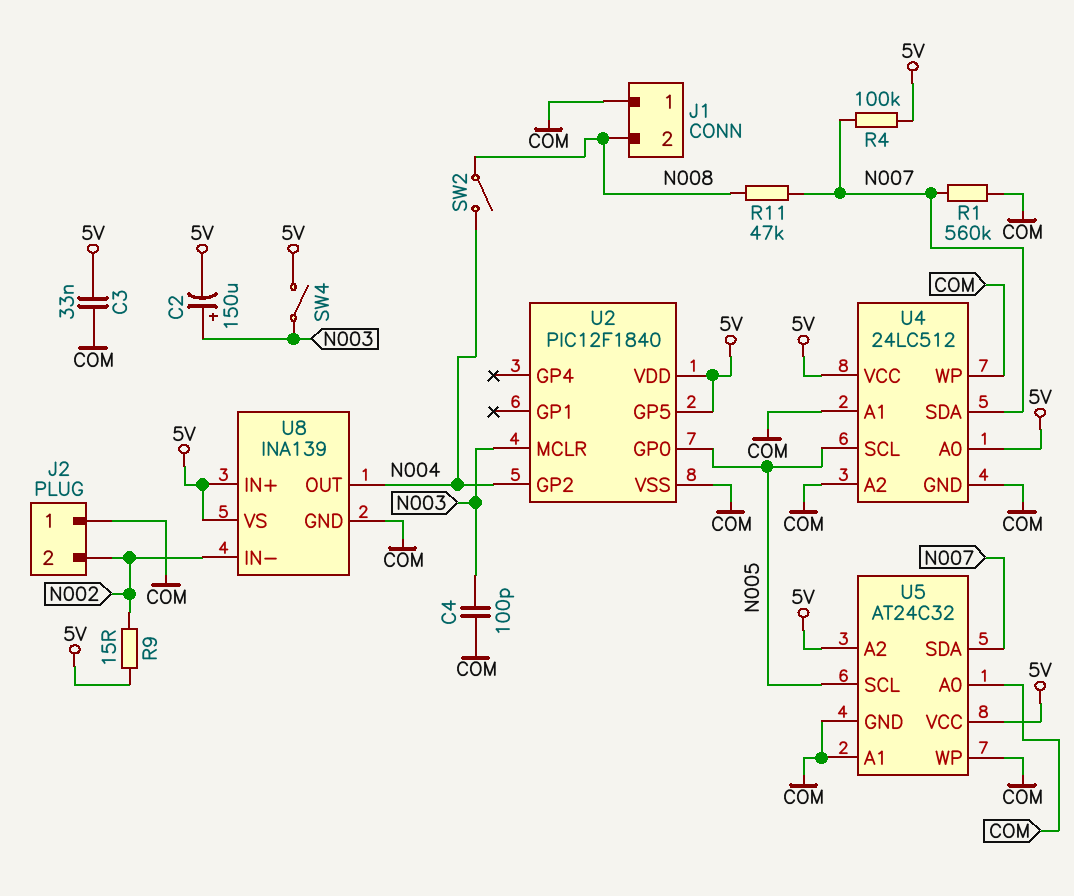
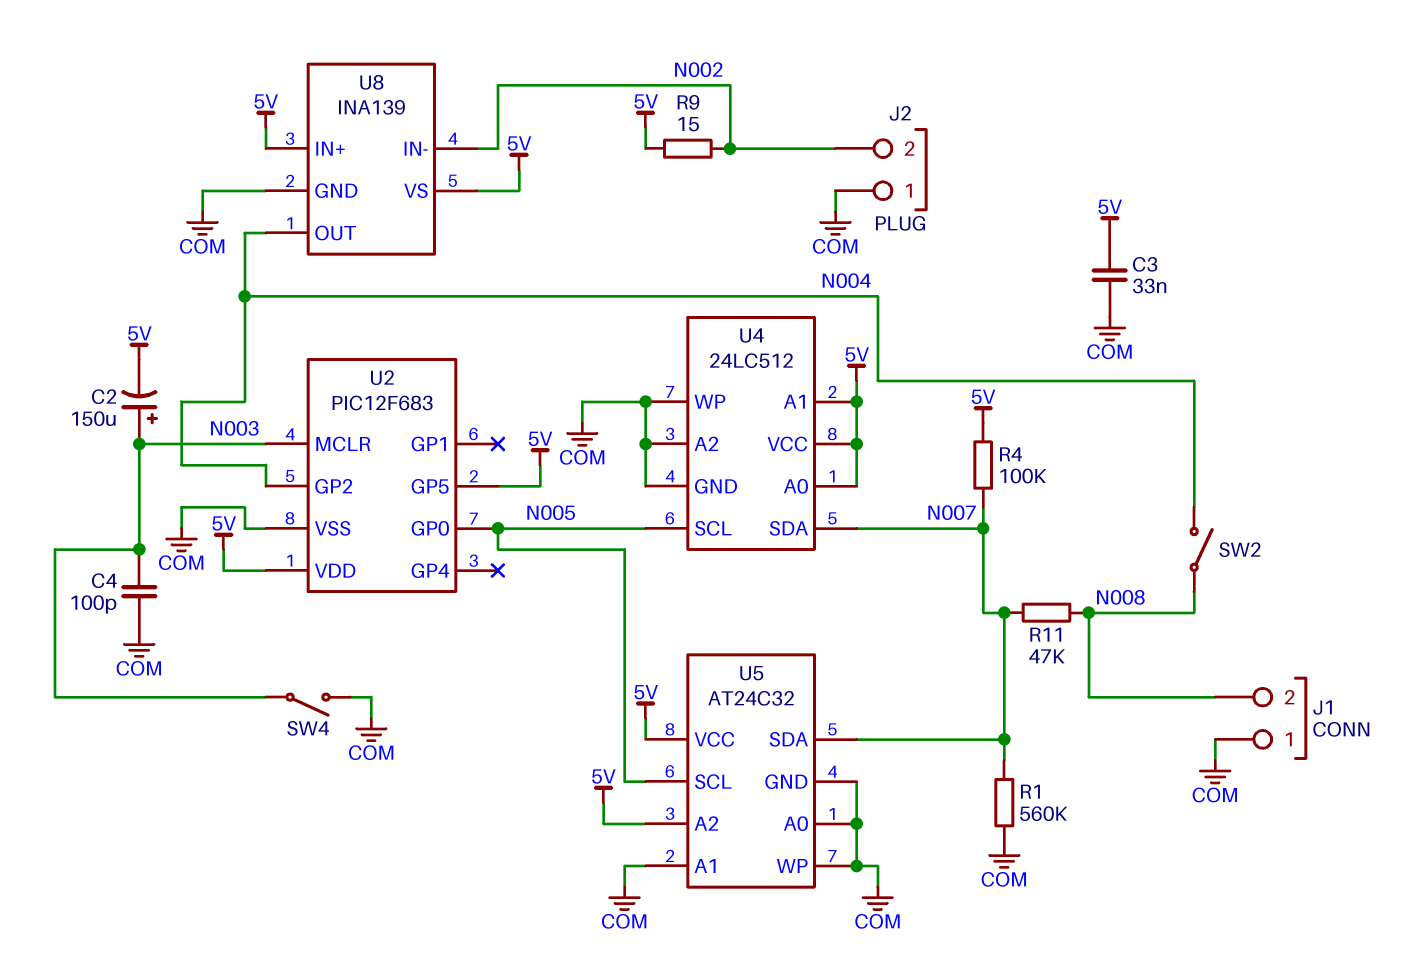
SW4: switch (5V, N003) -> switch (COM, N003)
U2: PIC12F1840 -> PIC12F683
U4 pin A1: COM -> 5V

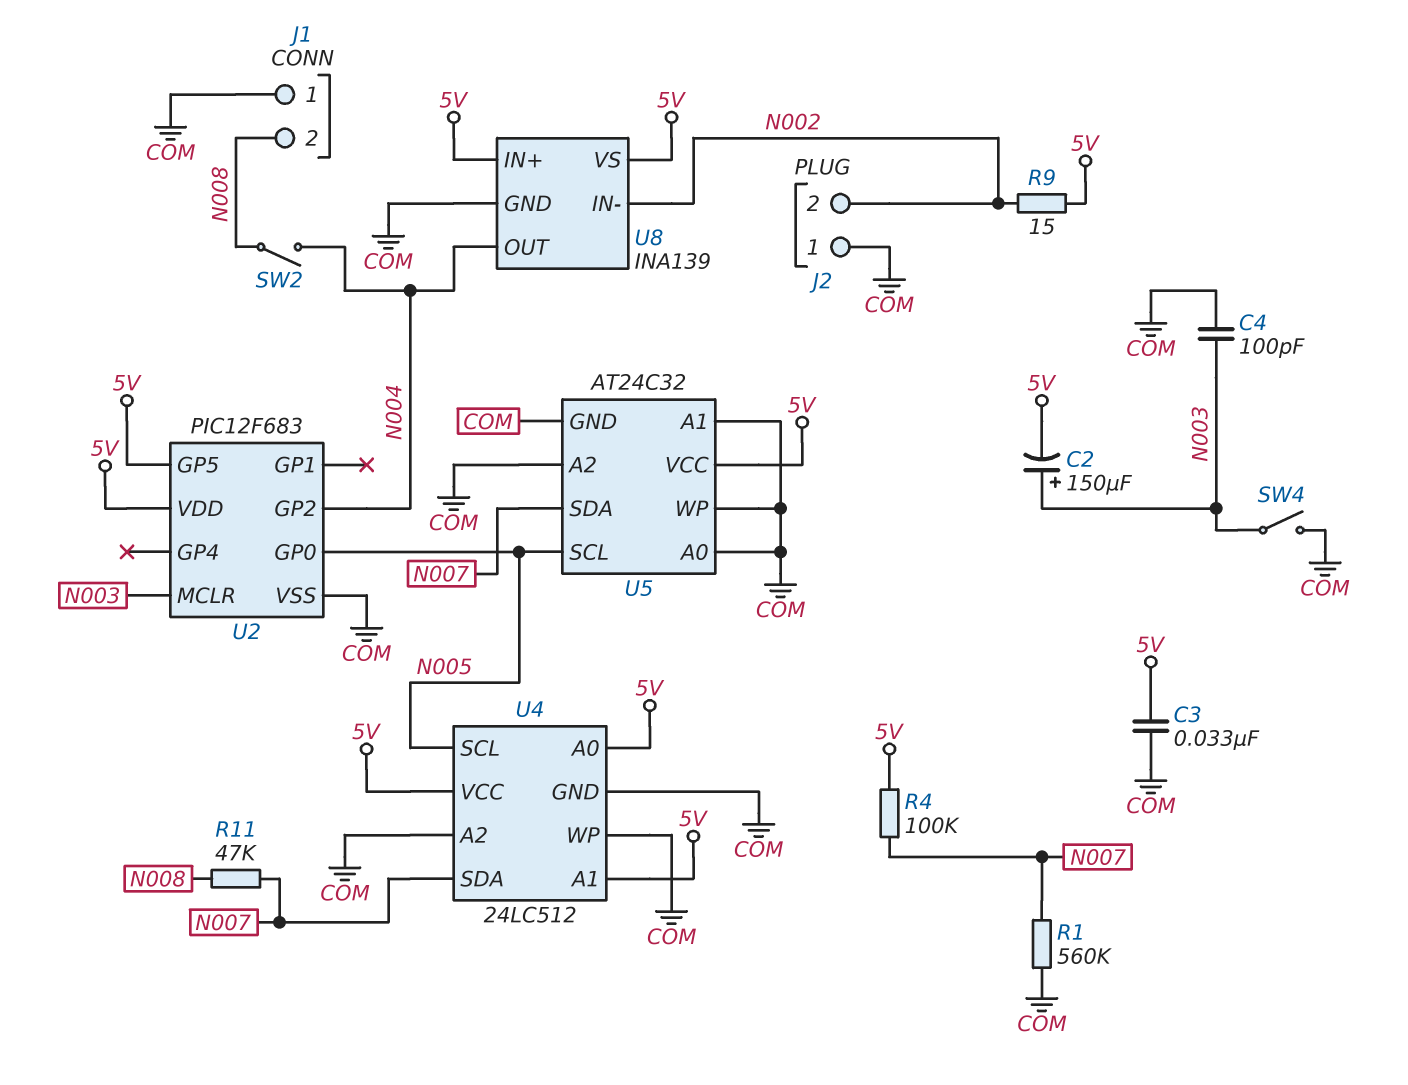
U5 pin A2: 5V -> COM

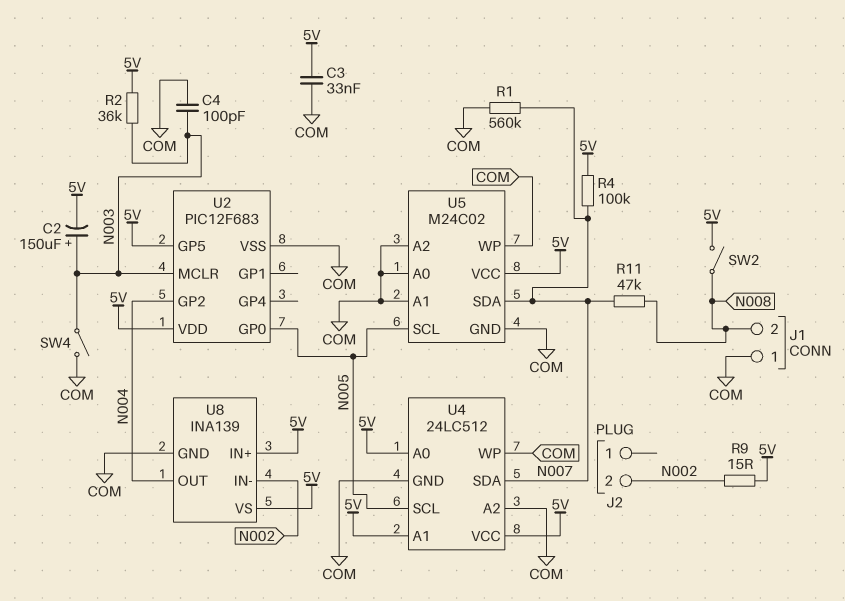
J2 pin 1: COM -> none
R2: none -> 36k (5V, N003)
SW2: switch (N004, N008) -> switch (5V, N008)
U5: AT24C32 -> M24C02

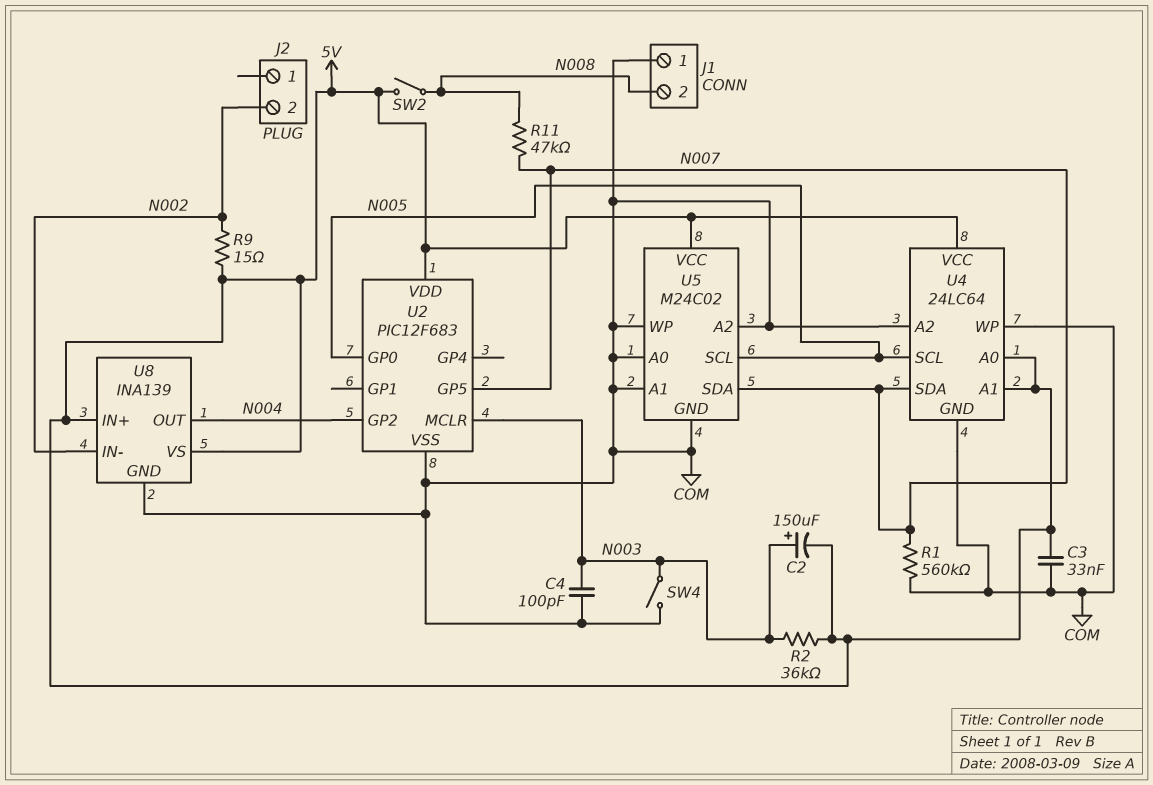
R4: 100k (5V, N007) -> none
U2 pin GP5: 5V -> N007
U4: 24LC512 -> 24LC64

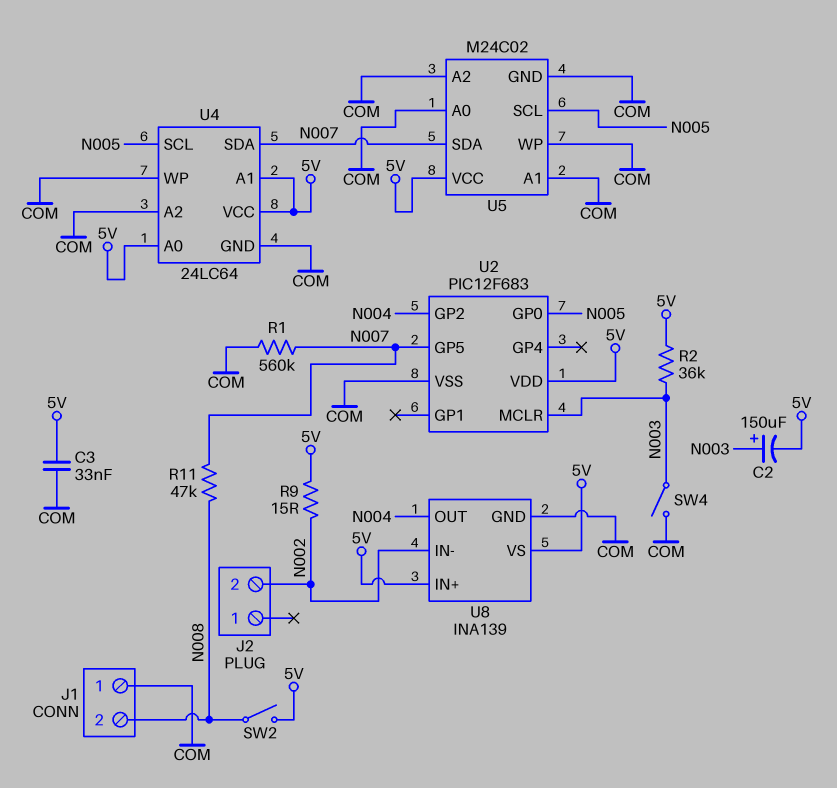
C4: 100pF (COM, N003) -> none

